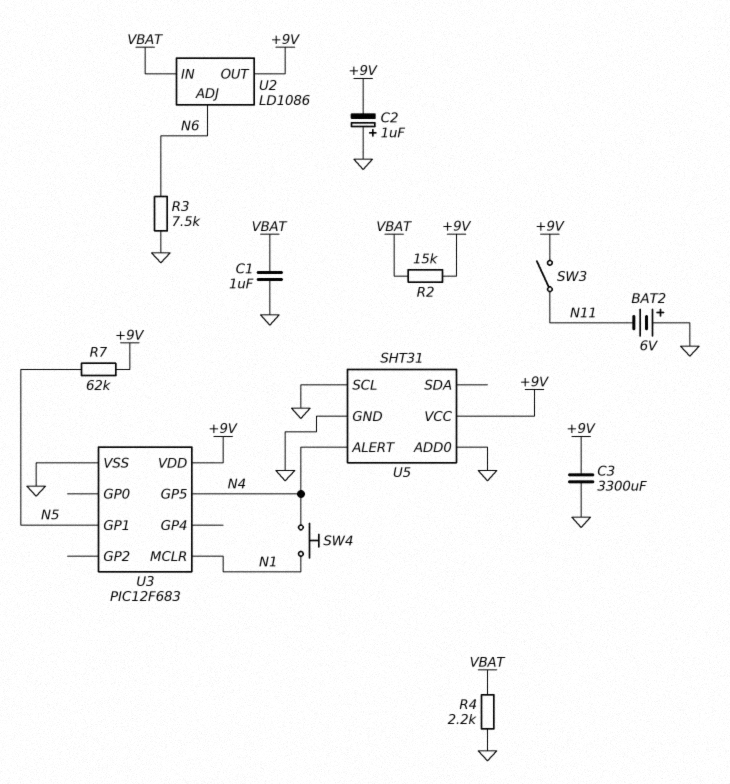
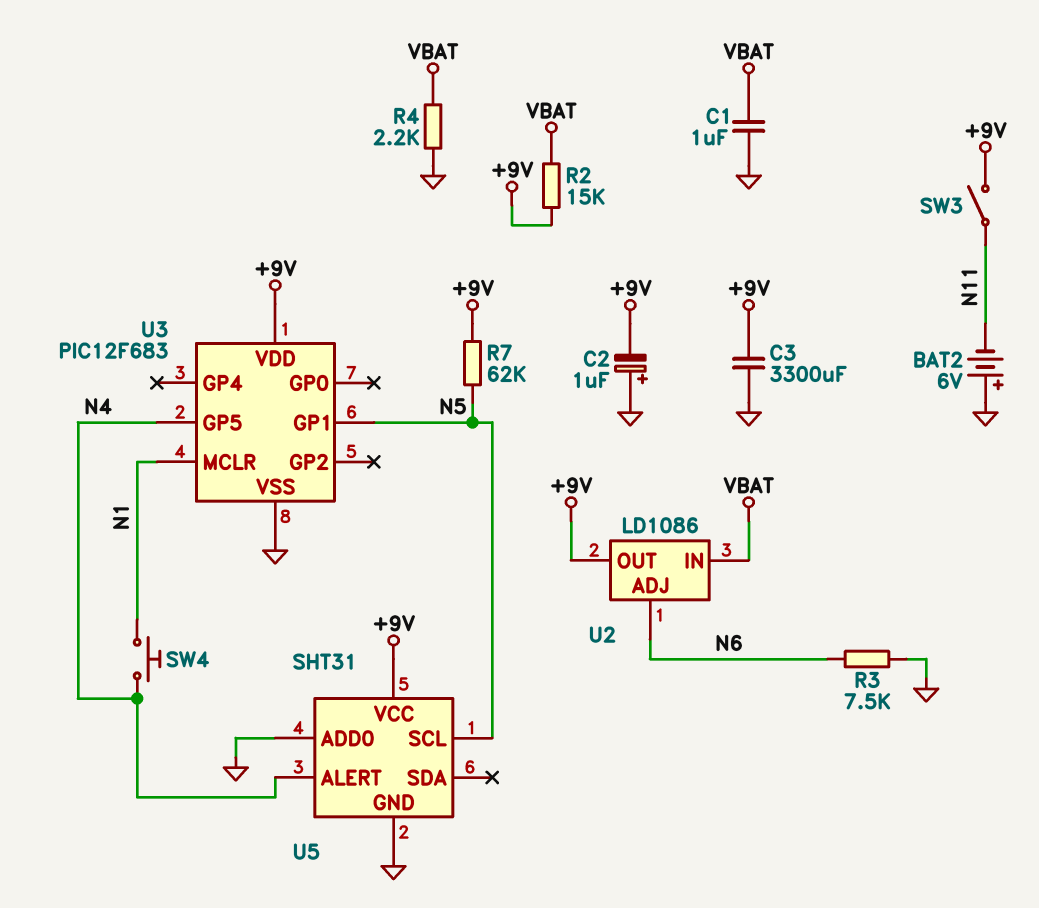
U5 pin SCL: GND -> N5

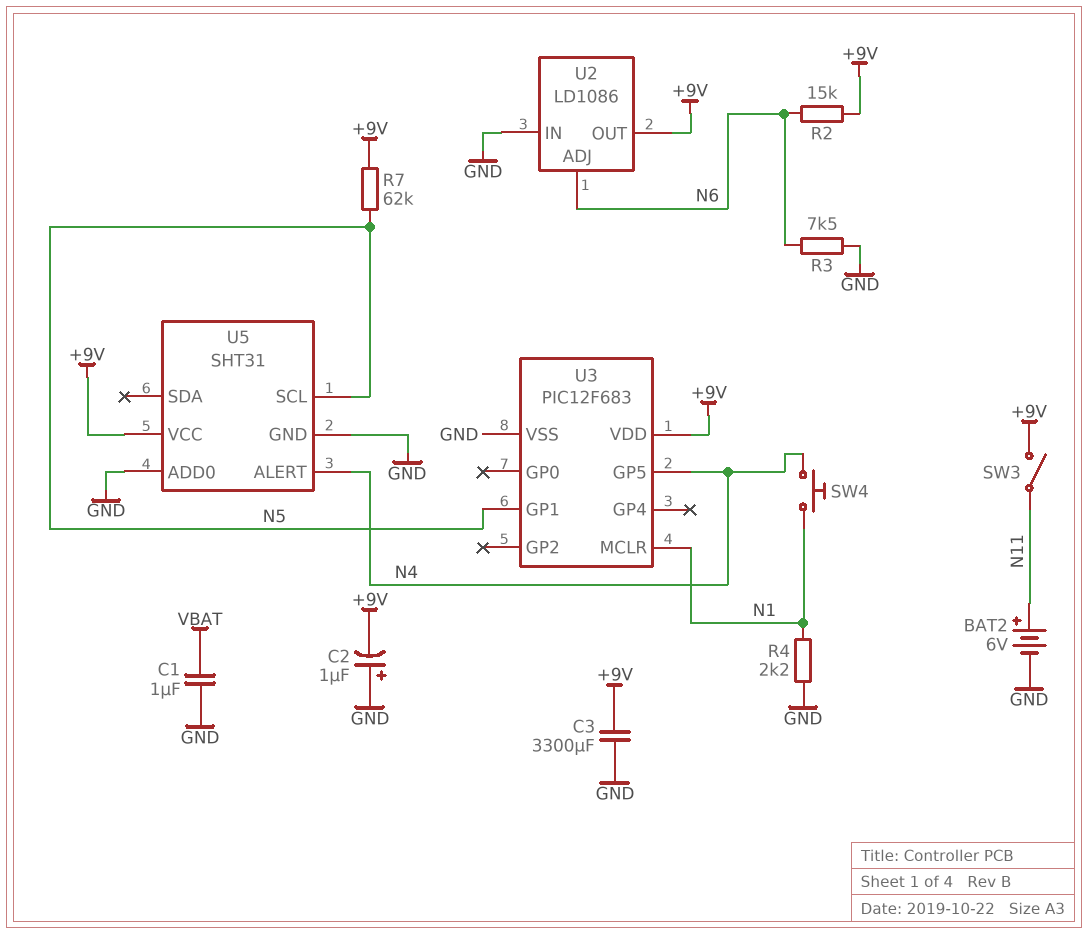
BAT2: 6V (plus GND, minus N11) -> 6V (plus N11, minus GND)
R2: 15k (+9V, VBAT) -> 15k (+9V, N6)
R4: 2.2k (GND, VBAT) -> 2.2k (GND, N1)
U2 pin IN: VBAT -> GND

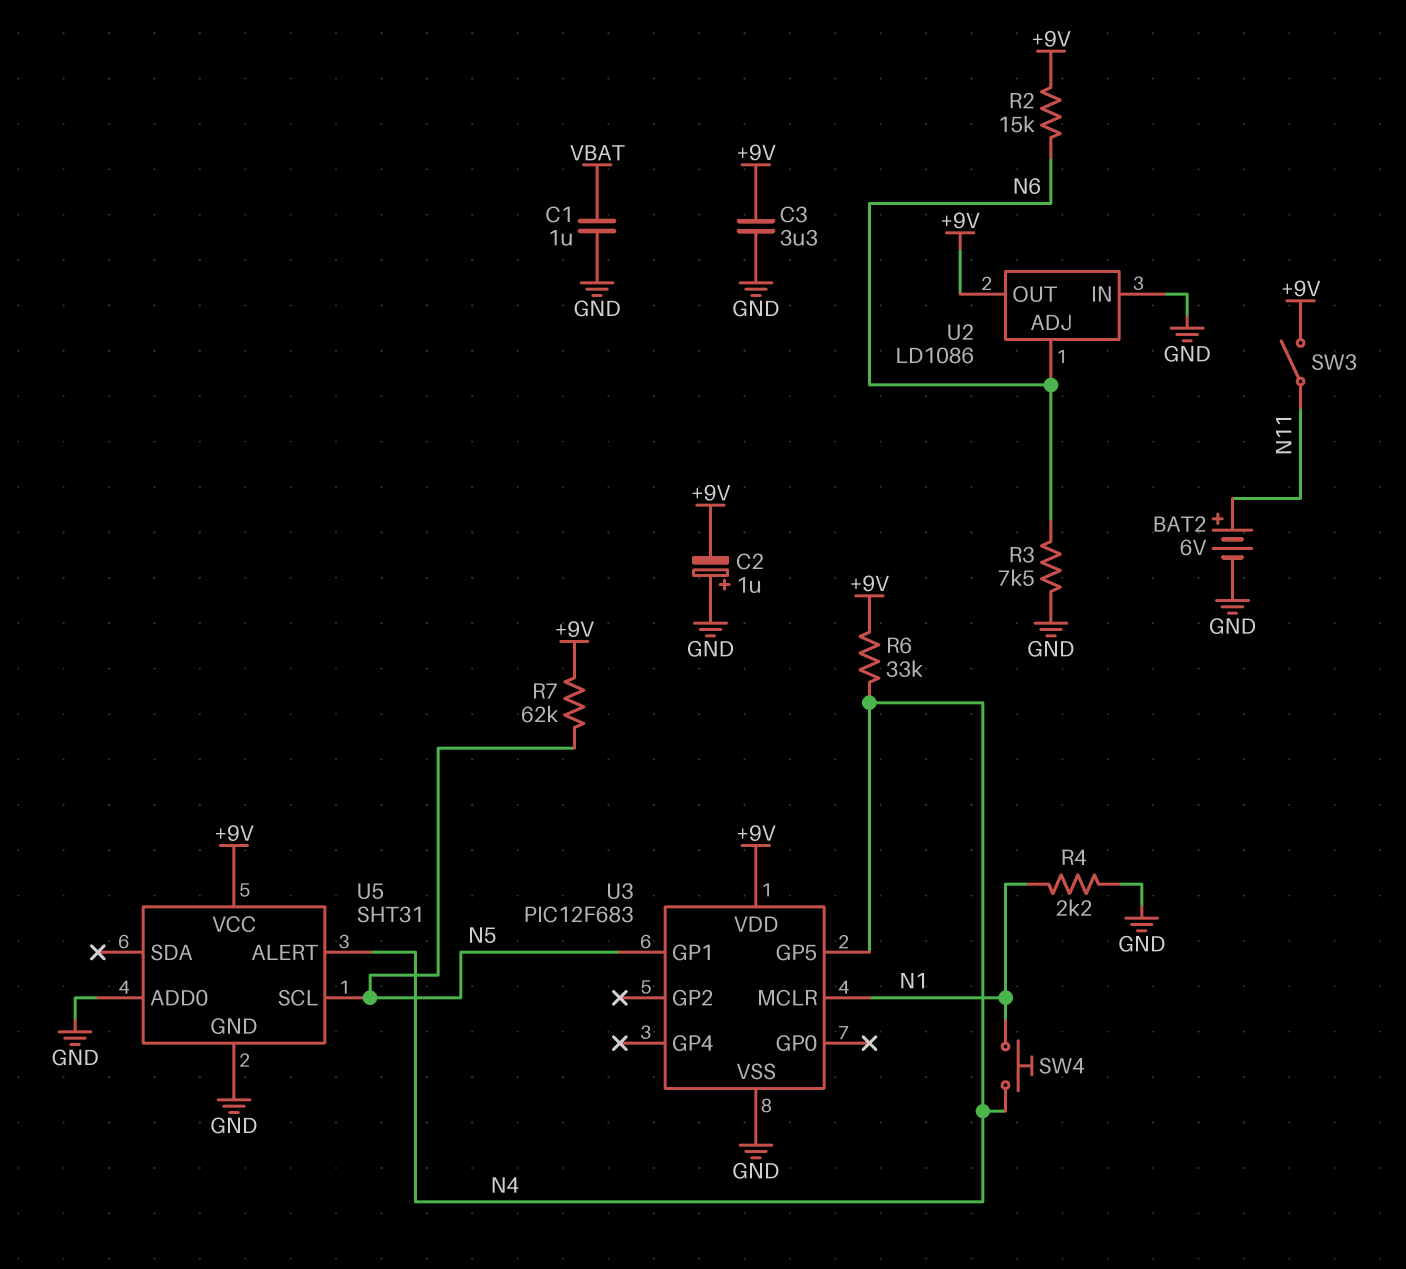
C3: 3300uF (+9V, GND) -> 3.3uF (+9V, GND)
R6: none -> 33k (+9V, N4)

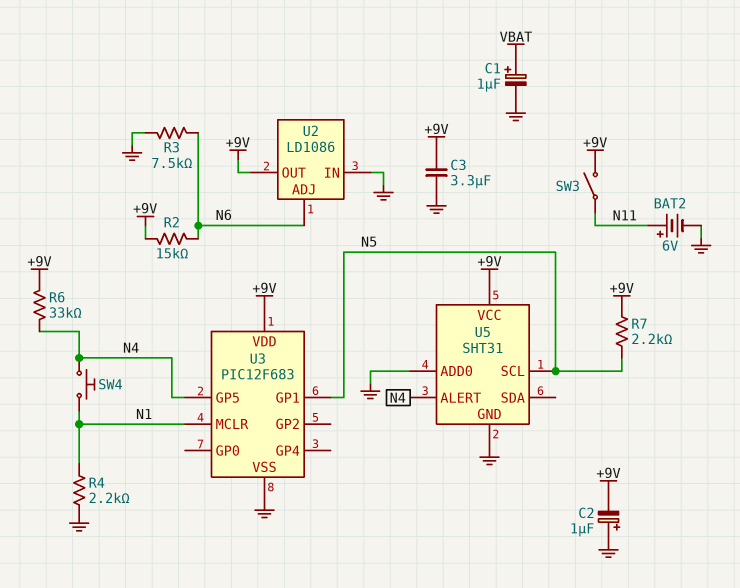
C1: 1uF (GND, VBAT) -> 1uF (plus VBAT, minus GND)
R7: 62k (+9V, N5) -> 2.2k (+9V, N5)

